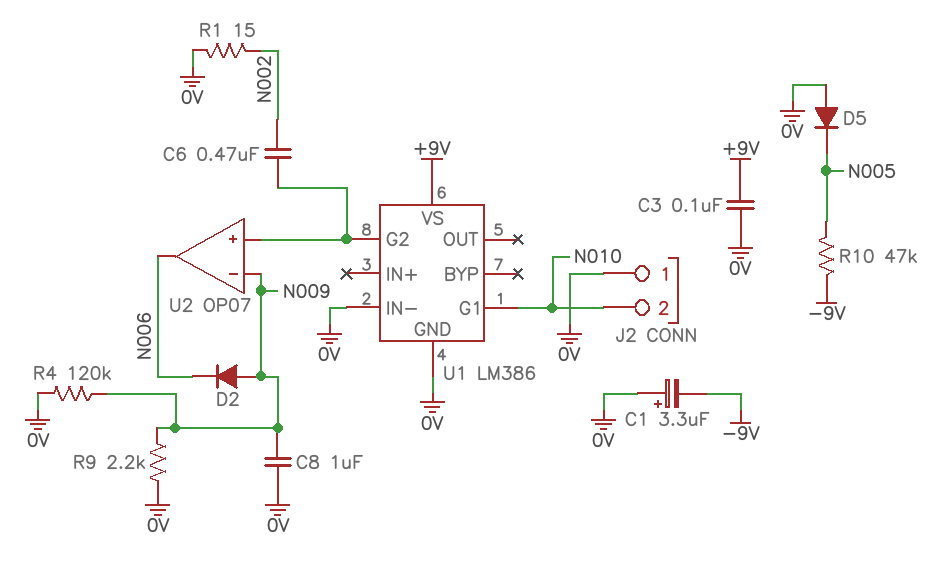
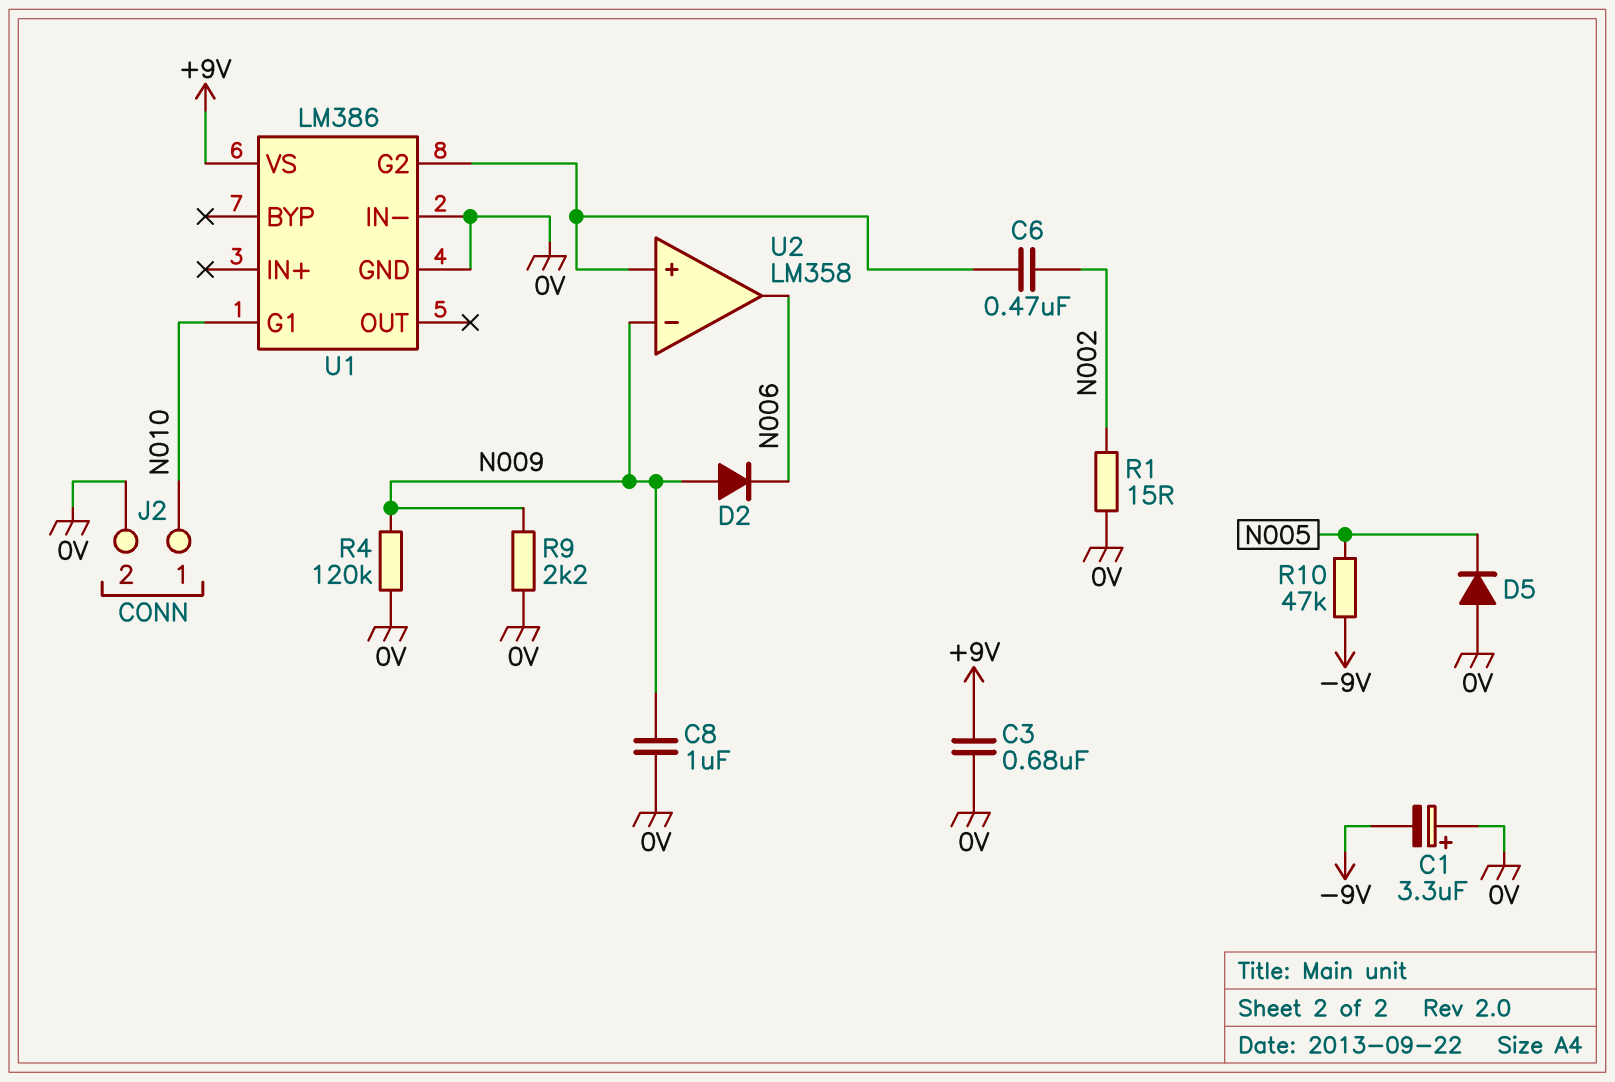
C3: 100nF (+9V, 0V) -> 680nF (+9V, 0V)
J2 pin 1: 0V -> N010
J2 pin 2: N010 -> 0V
U2: OP07 -> LM358

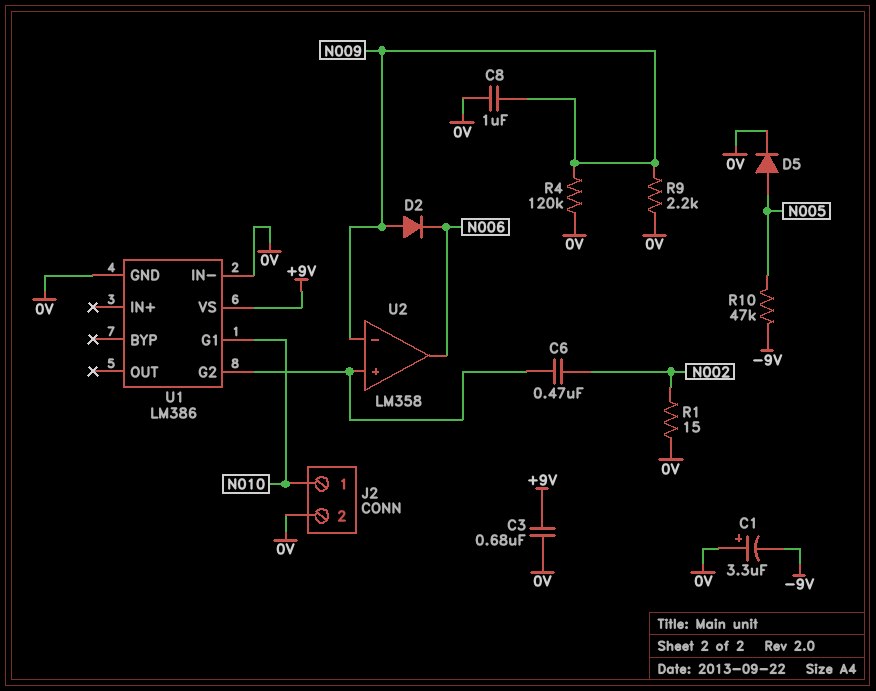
D5: diode (A 0V, K N005) -> diode (A N005, K 0V)

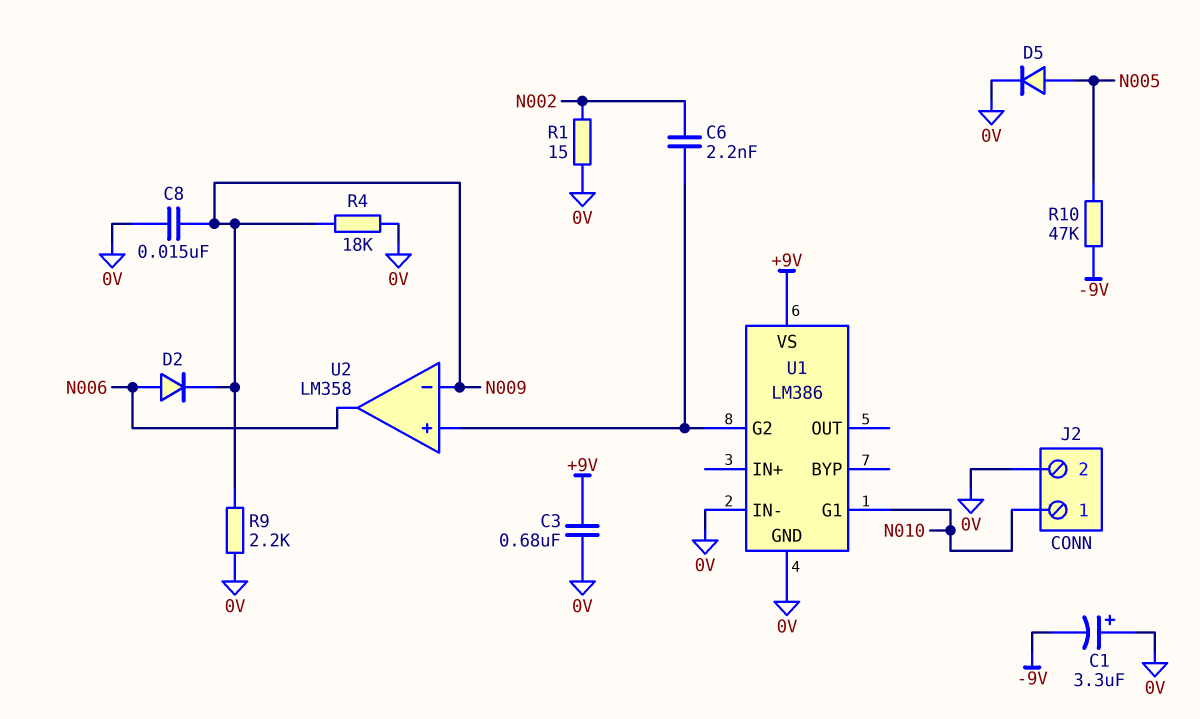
C6: 470nF (N002, U1/G2) -> 2.2nF (N002, U1/G2)
C8: 1uF (0V, N009) -> 15nF (0V, N009)
D2: diode (A N009, K N006) -> diode (A N006, K N009)
R4: 120k (0V, N009) -> 18k (0V, N009)

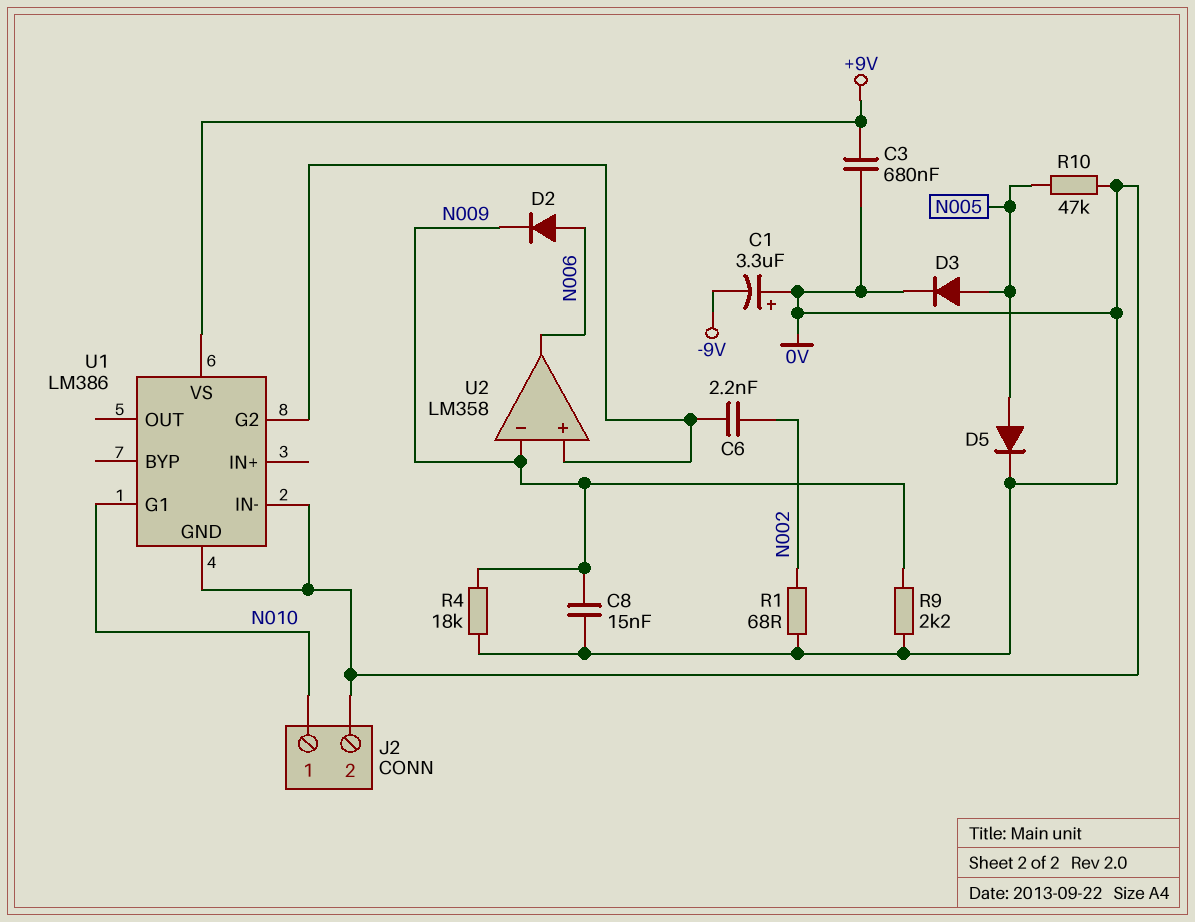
D3: none -> diode (A N005, K 0V)
R1: 15 (0V, N002) -> 68 (0V, N002)
R10: 47k (-9V, N005) -> 47k (0V, N005)

